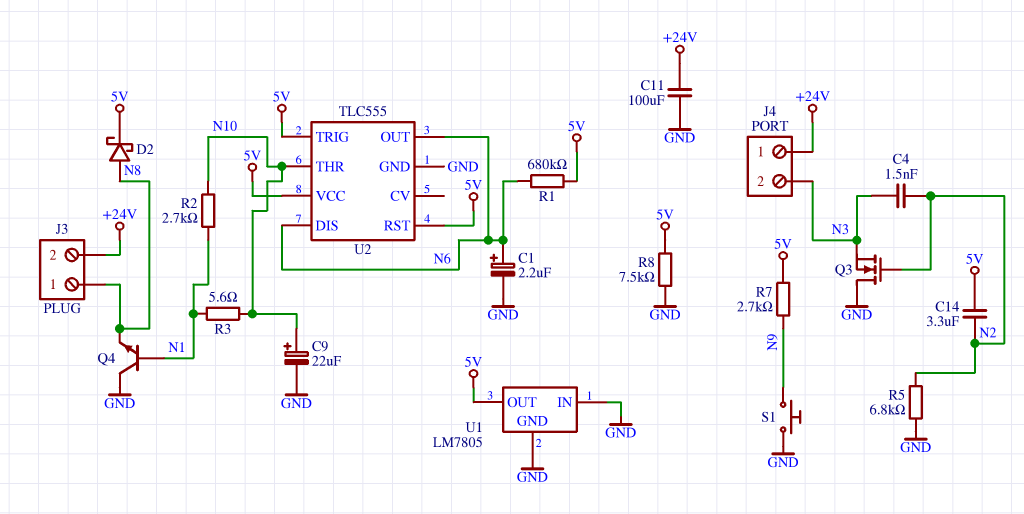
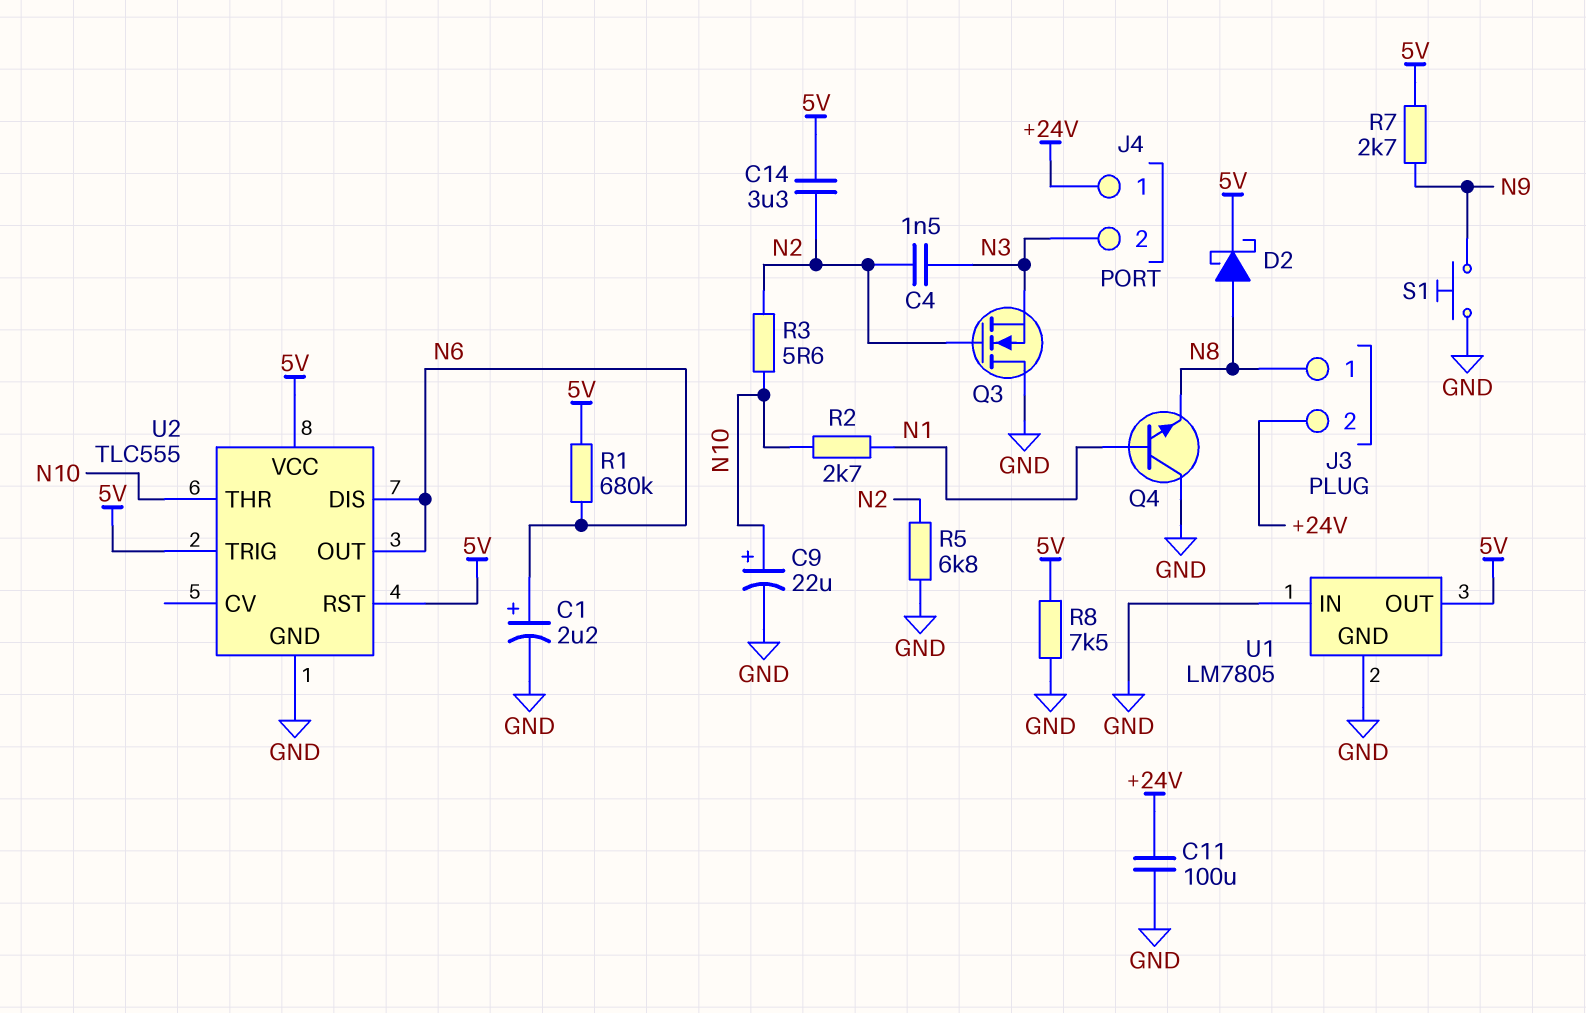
R3: 5.6 (N1, N10) -> 5.6 (N2, N10)

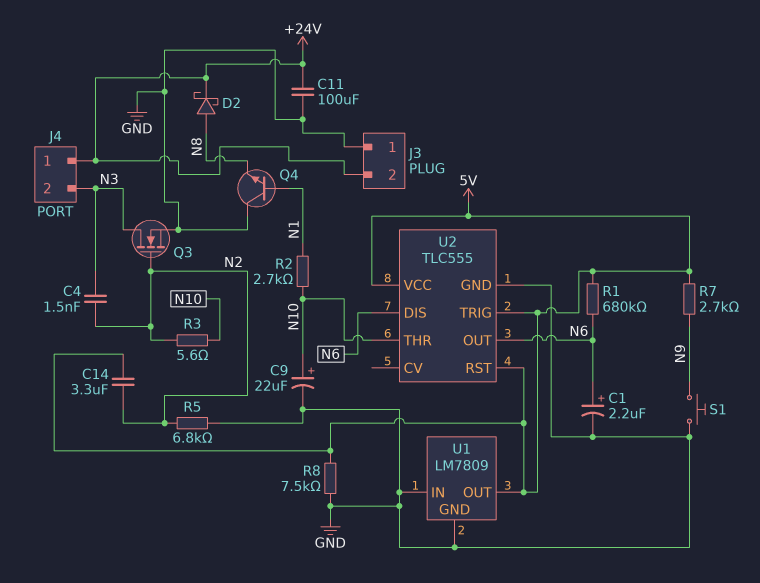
D2: schottky (A N8, K 5V) -> schottky (A N8, K +24V)
J3 pin 1: N8 -> GND
Q3: NMOS (G N2, D GND, S N3) -> NMOS (G N2, D N3, S GND)
U1: LM7805 -> LM7809

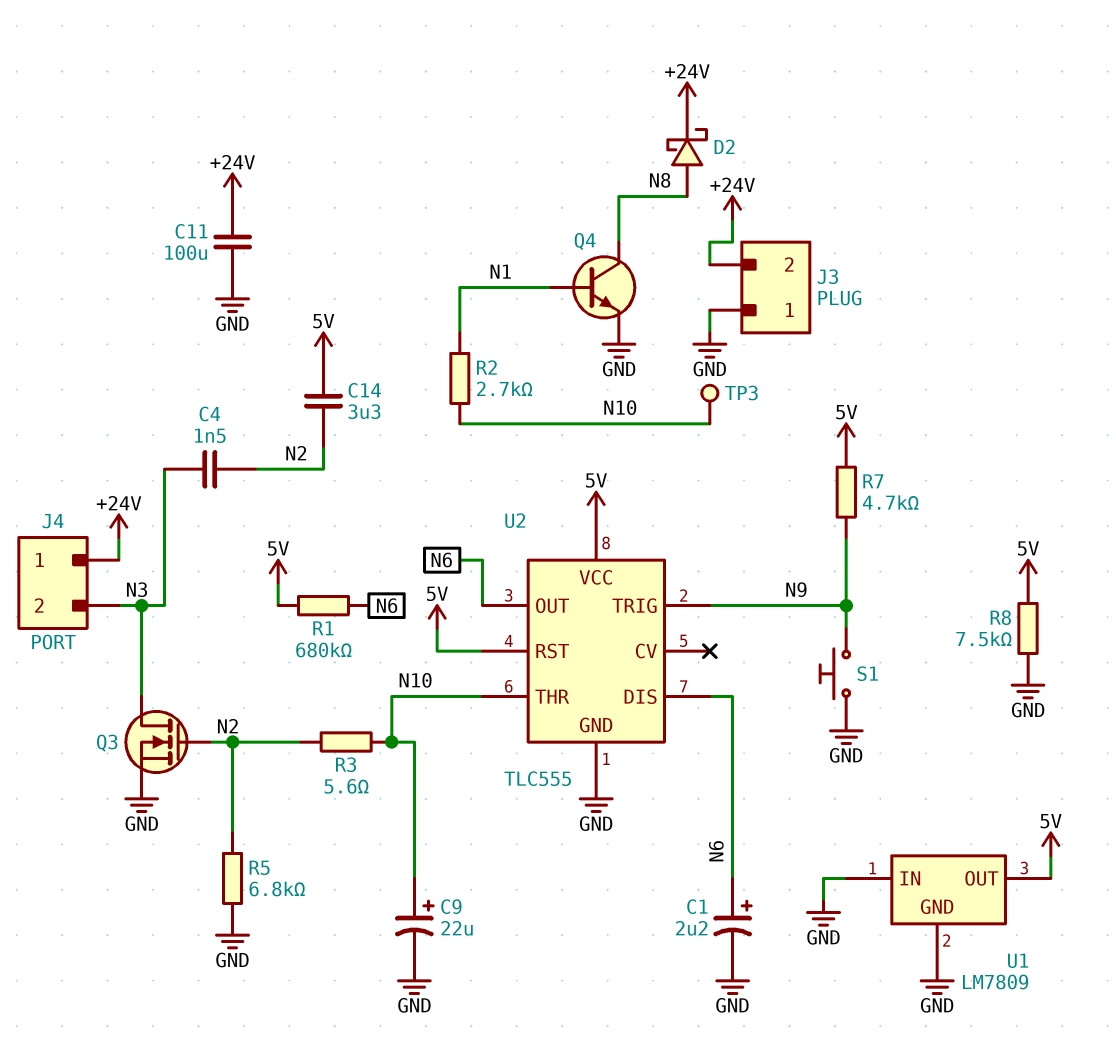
Q4: NPN (B N1, C GND, E N8) -> NPN (B N1, C N8, E GND)
R7: 2.7k (5V, N9) -> 4.7k (5V, N9)
TP3: none -> test point (N10)
U2 pin TRIG: 5V -> N9

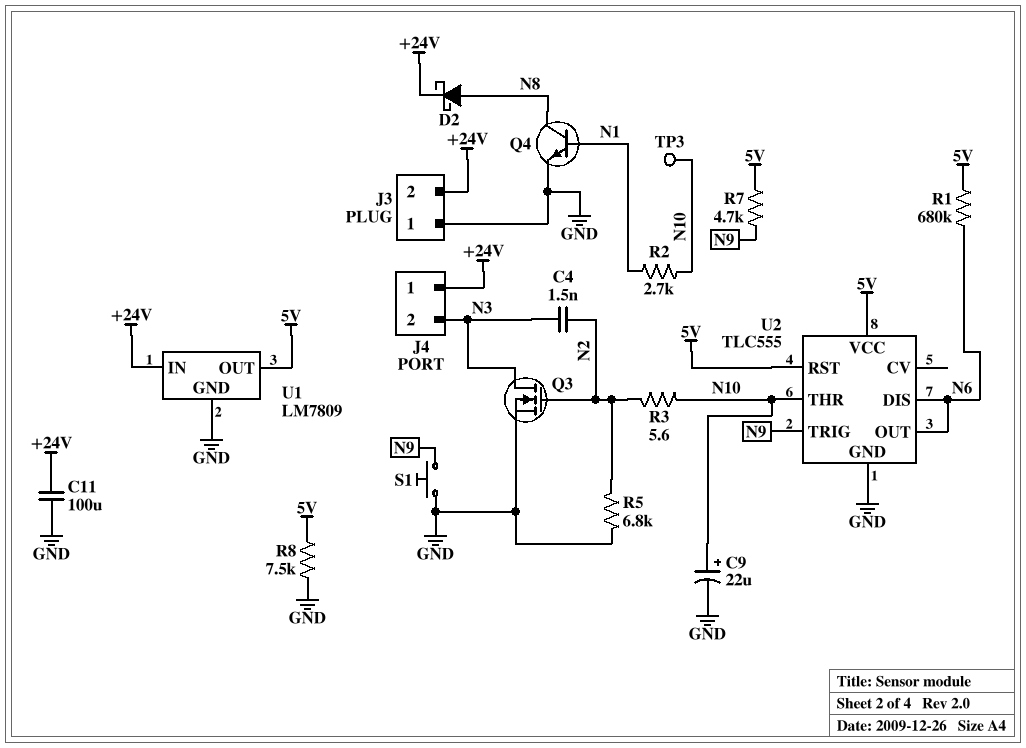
C1: 2.2uF (plus N6, minus GND) -> none
C14: 3.3uF (5V, N2) -> none
U1 pin IN: GND -> +24V

